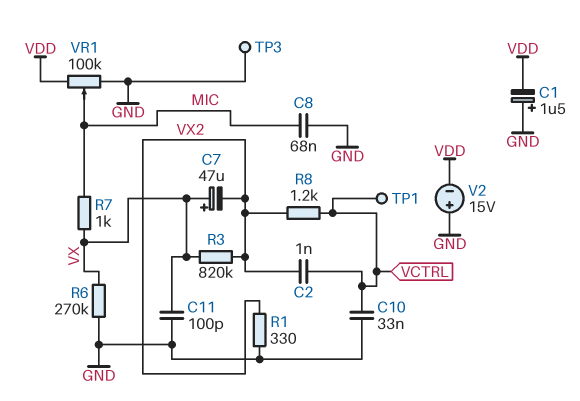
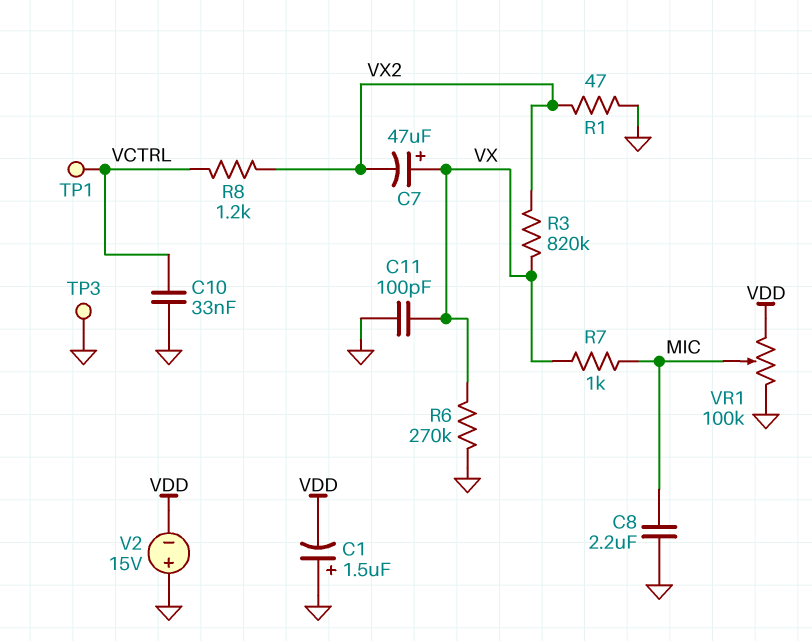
C2: 1nF (VCTRL, VX2) -> none
C8: 68nF (GND, MIC) -> 2.2uF (GND, MIC)
R1: 330 (GND, VX2) -> 47 (GND, VX2)

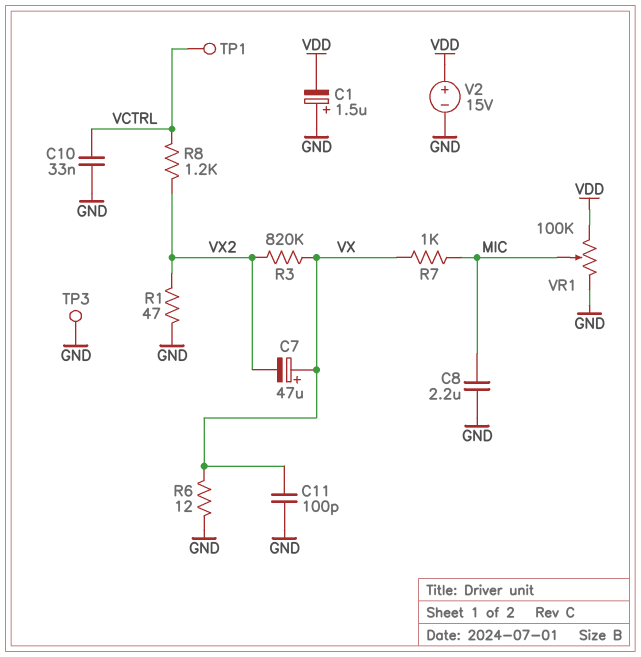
R6: 270k (GND, VX) -> 12 (GND, VX)
V2: 15V (plus GND, minus VDD) -> 15V (plus VDD, minus GND)

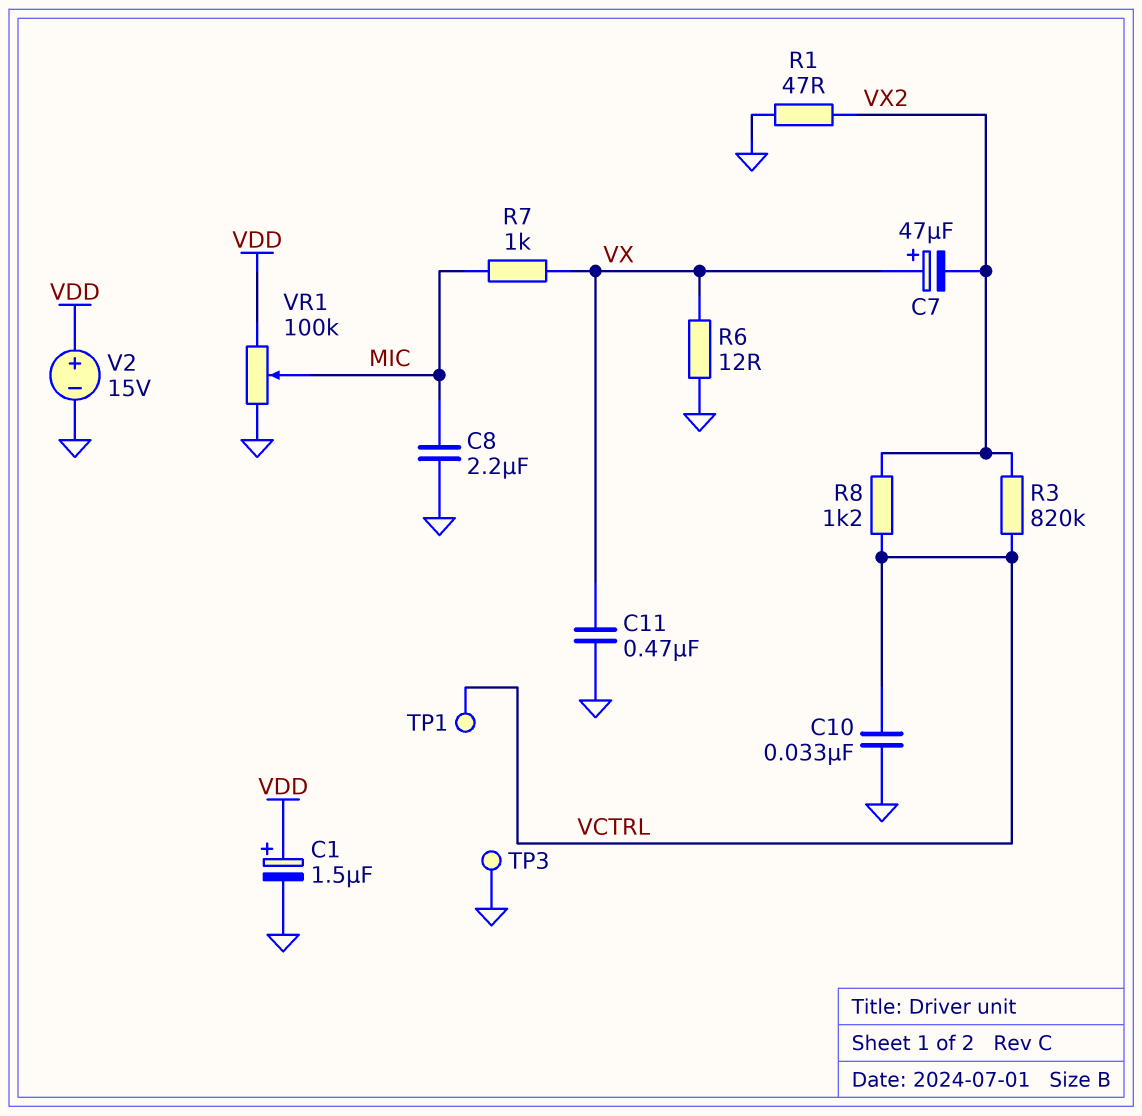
C1: 1.5uF (plus GND, minus VDD) -> 1.5uF (plus VDD, minus GND)
C11: 100pF (GND, VX) -> 470nF (GND, VX)
R3: 820k (VX, VX2) -> 820k (VCTRL, VX2)

